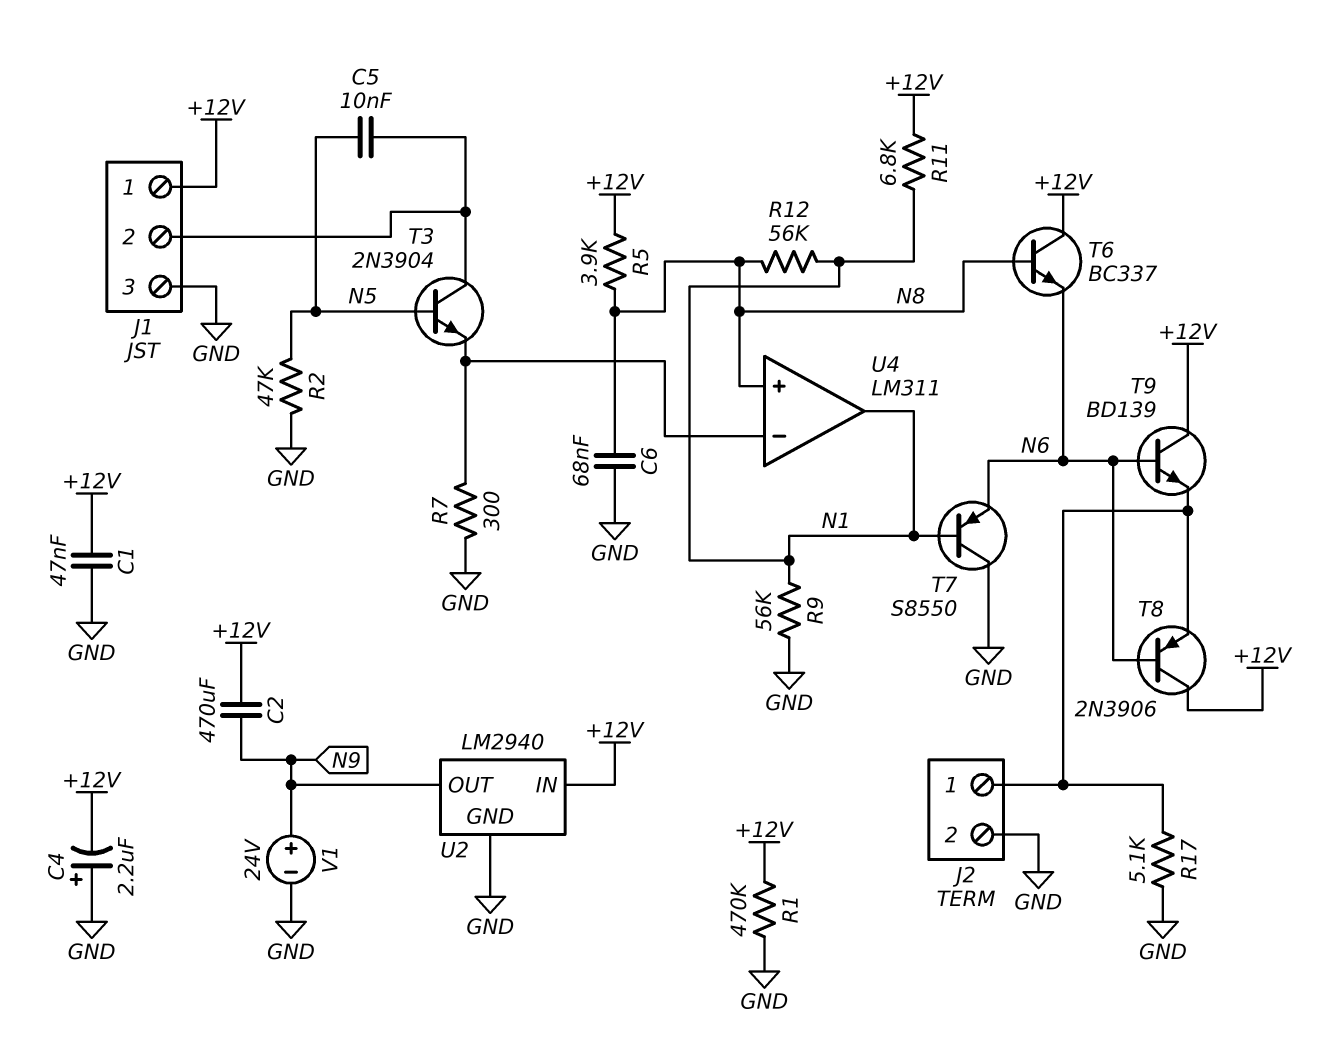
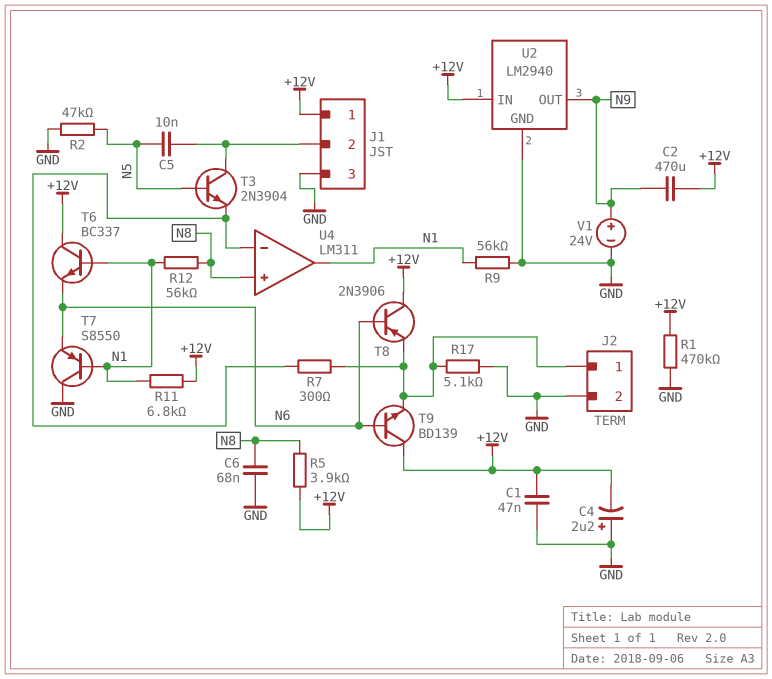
R7: 300 (GND, U4/in-) -> 300 (J2/1, U4/in-)
T6: NPN BC337 (B N8, C +12V, E N6) -> NPN BC337 (B N1, C +12V, E N6)

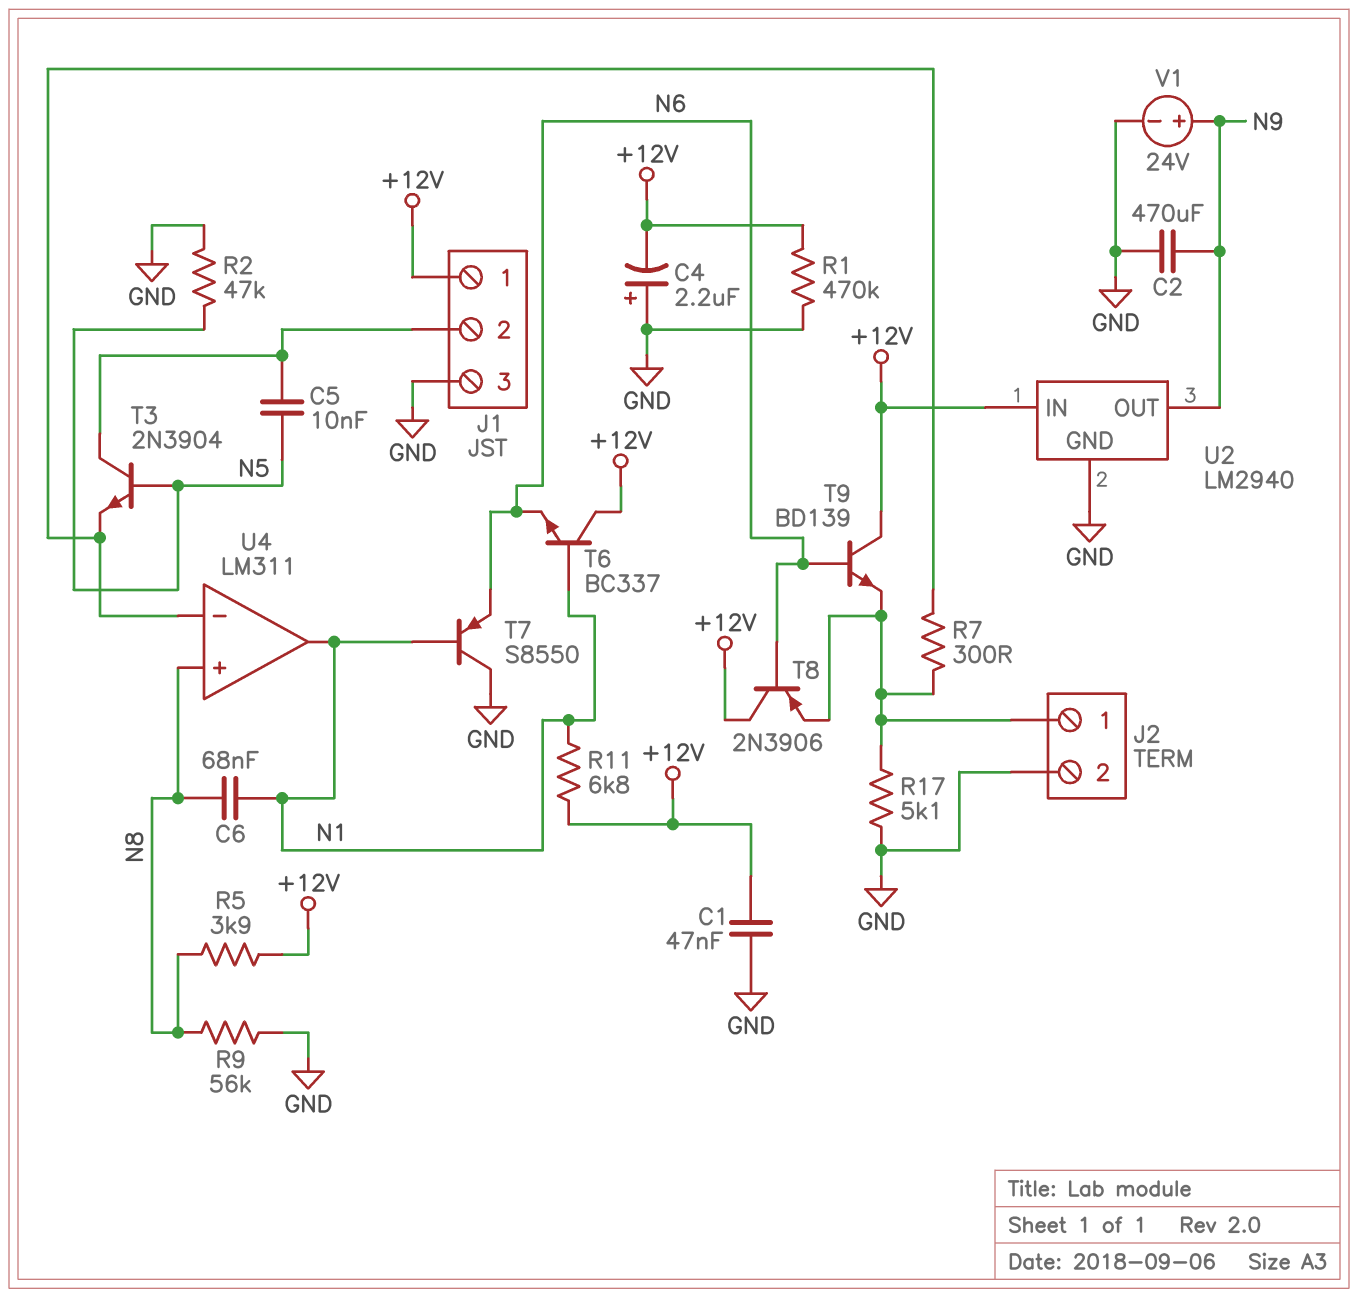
C2: 470uF (+12V, N9) -> 470uF (GND, N9)
C6: 68nF (GND, N8) -> 68nF (N1, N8)
R9: 56k (GND, N1) -> 56k (GND, N8)
R12: 56k (N1, N8) -> none

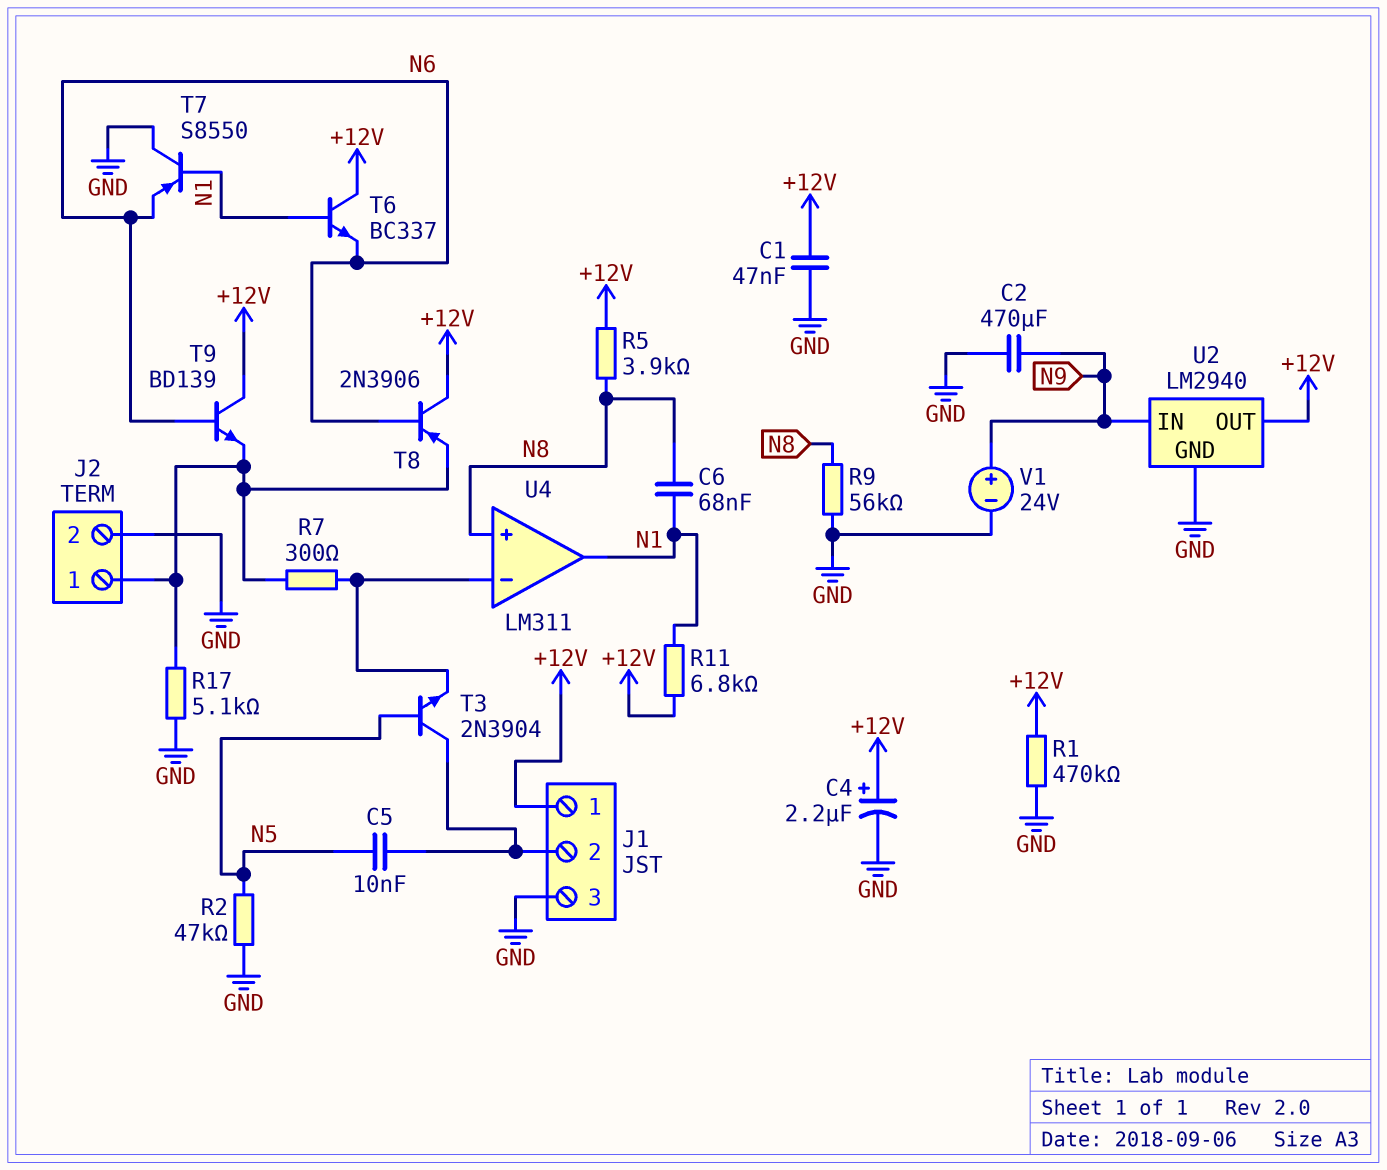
C4: 2.2uF (plus GND, minus +12V) -> 2.2uF (plus +12V, minus GND)
U2 pin IN: +12V -> N9
U2 pin OUT: N9 -> +12V

